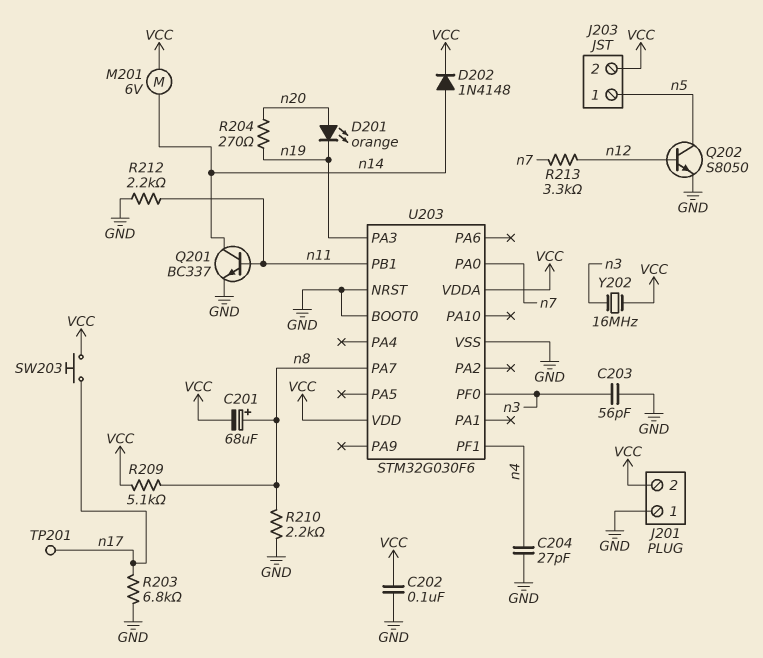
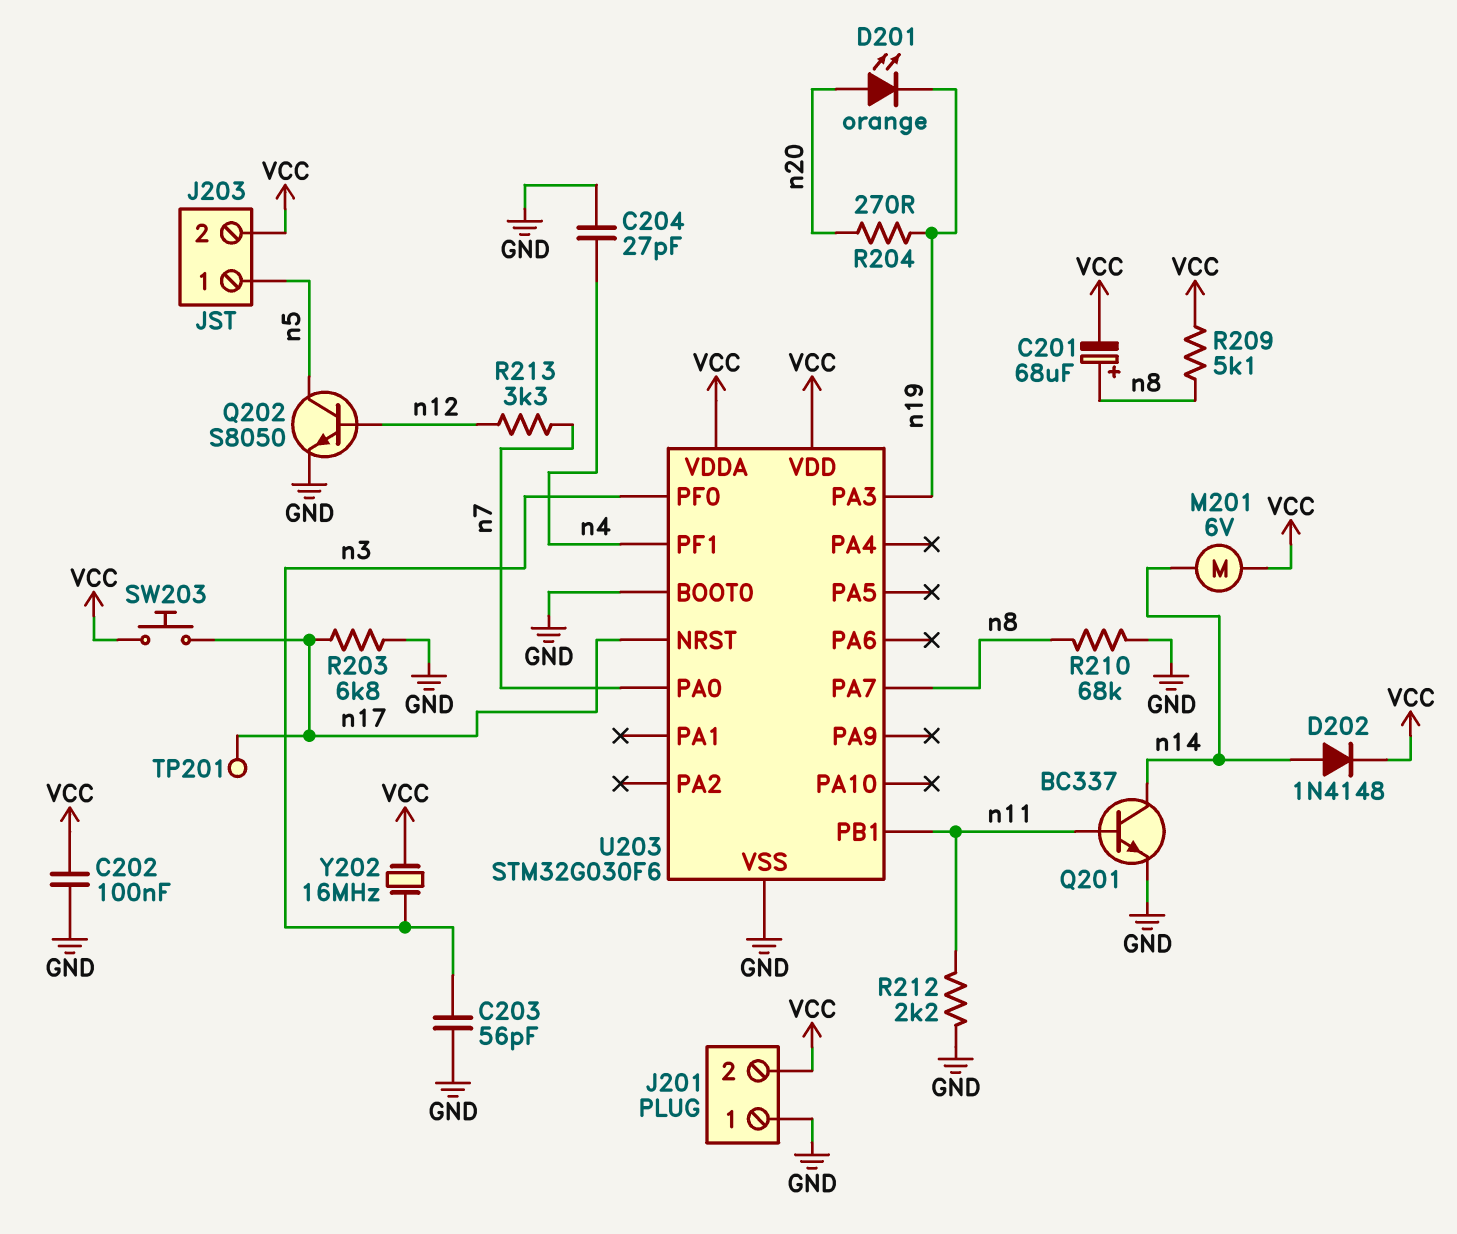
R210: 2.2k (GND, n8) -> 68k (GND, n8)
U203 pin NRST: GND -> n17

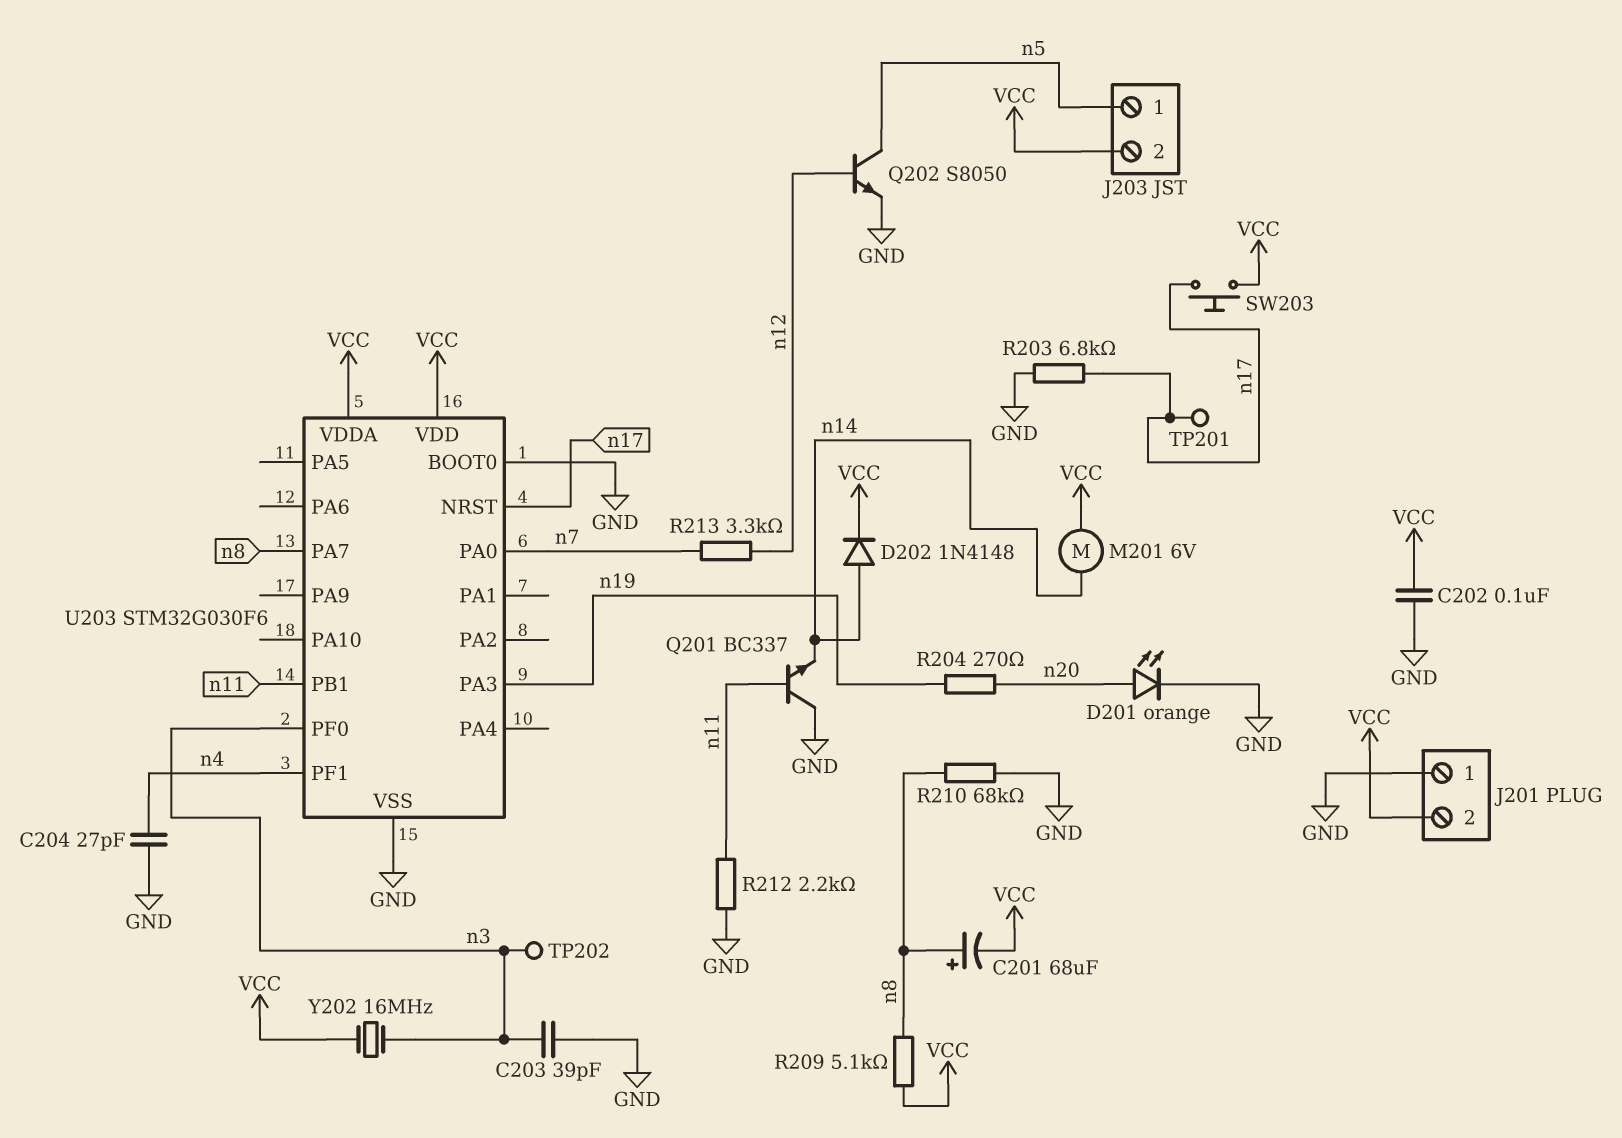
C203: 56pF (GND, n3) -> 39pF (GND, n3)
D201: LED orange (A n20, K n19) -> LED orange (A n20, K GND)
Q201: NPN BC337 (B n11, C n14, E GND) -> NPN BC337 (B n11, C GND, E n14)
TP202: none -> test point (n3)

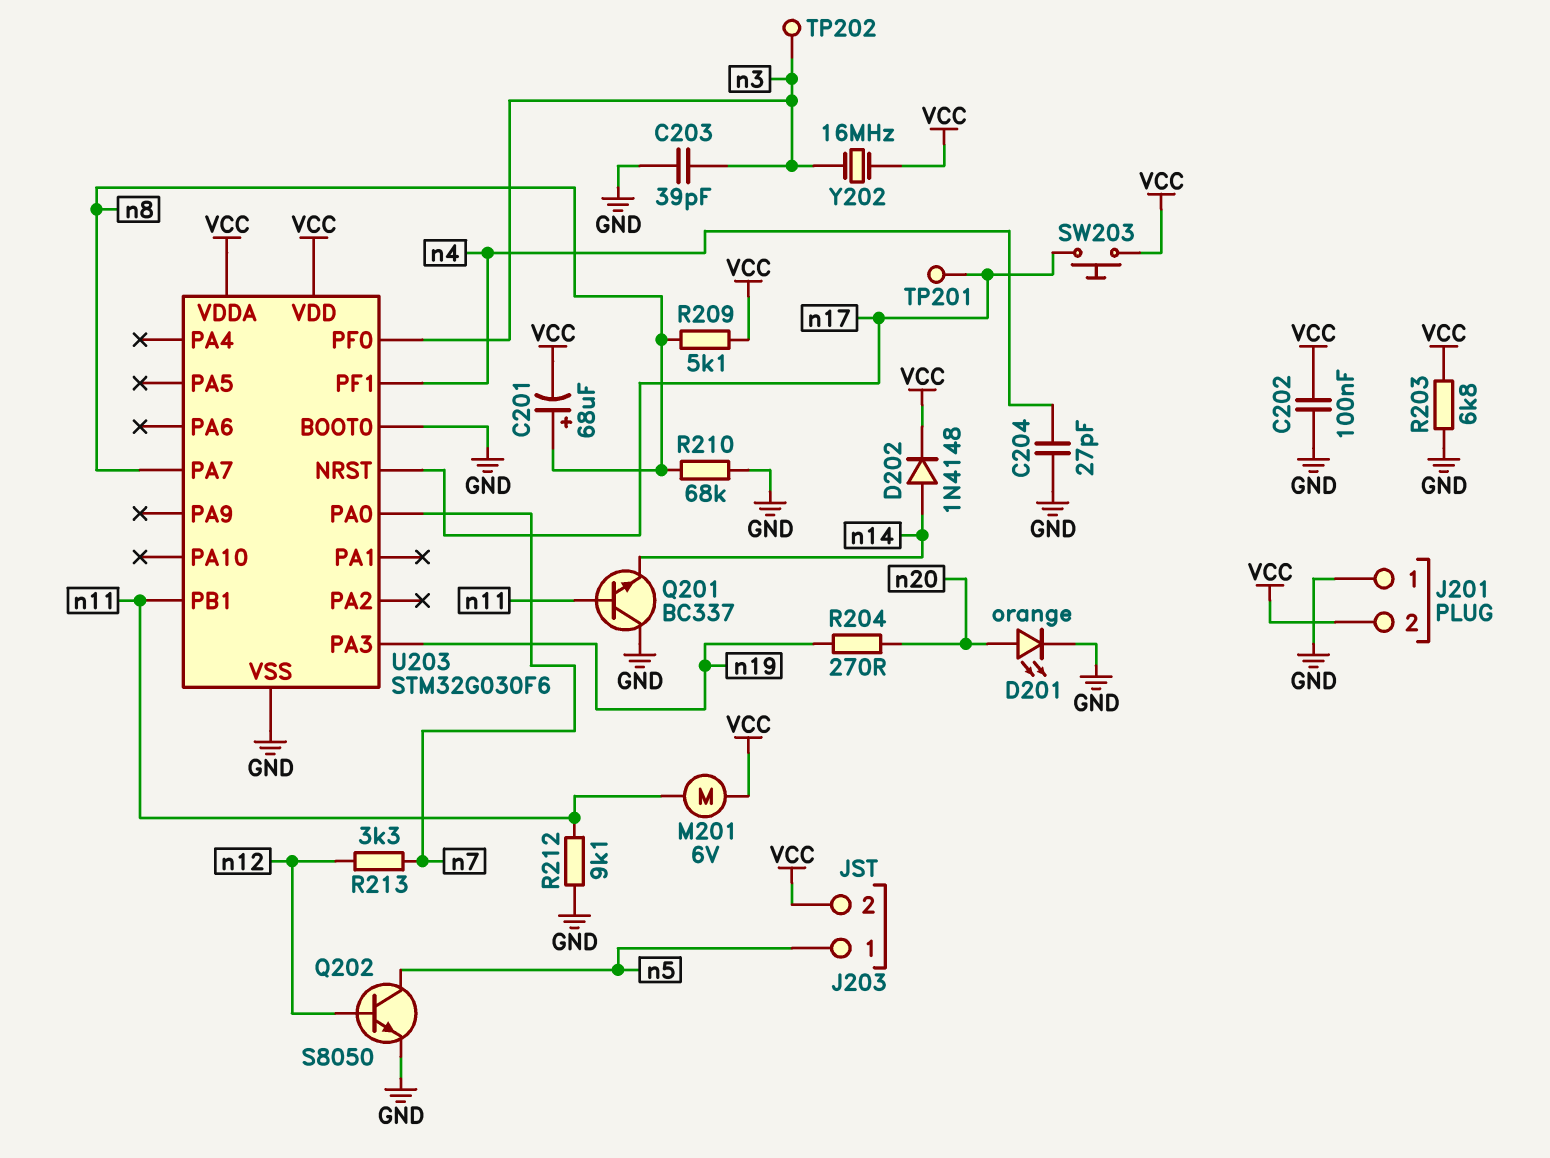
M201: motor 6V (VCC, n14) -> motor 6V (VCC, n11)
R203: 6.8k (GND, n17) -> 6.8k (GND, VCC)
R212: 2.2k (GND, n11) -> 9.1k (GND, n11)

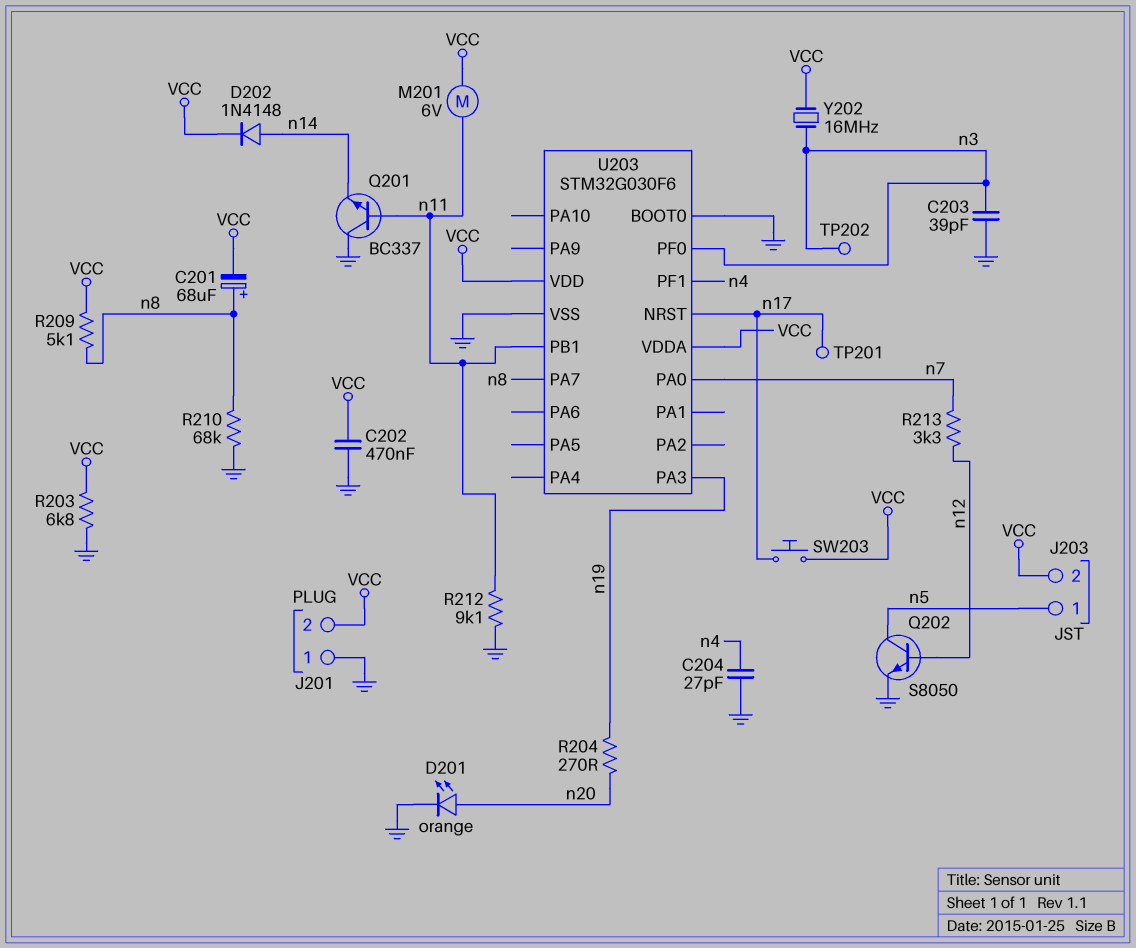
C202: 100nF (GND, VCC) -> 470nF (GND, VCC)

